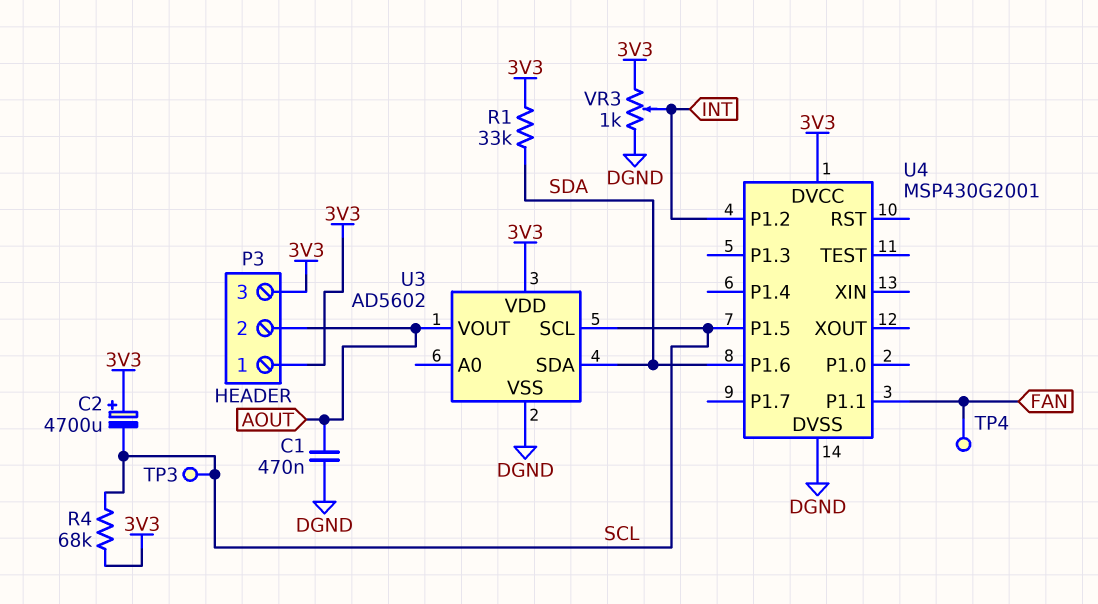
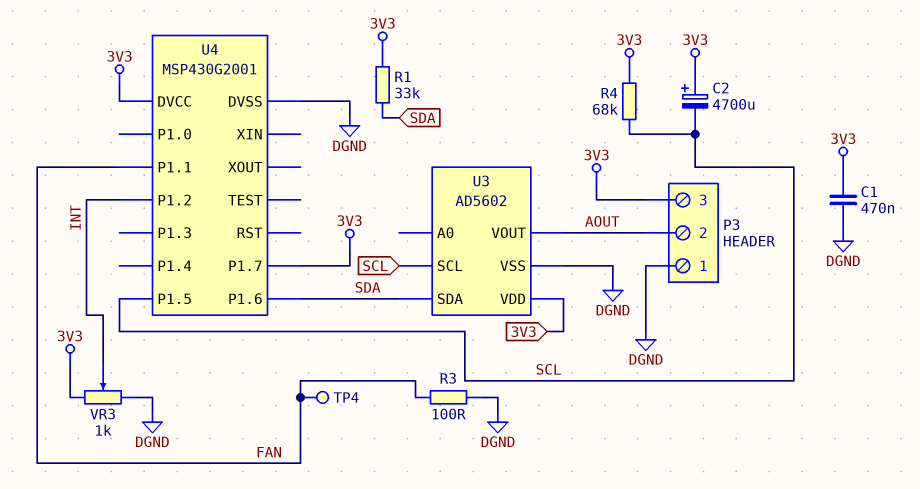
C1: 470nF (AOUT, DGND) -> 470nF (3V3, DGND)
P3 pin 1: 3V3 -> DGND
R3: none -> 100 (DGND, FAN)
TP3: test point (SCL) -> none
U4 pin P1.7: none -> 3V3

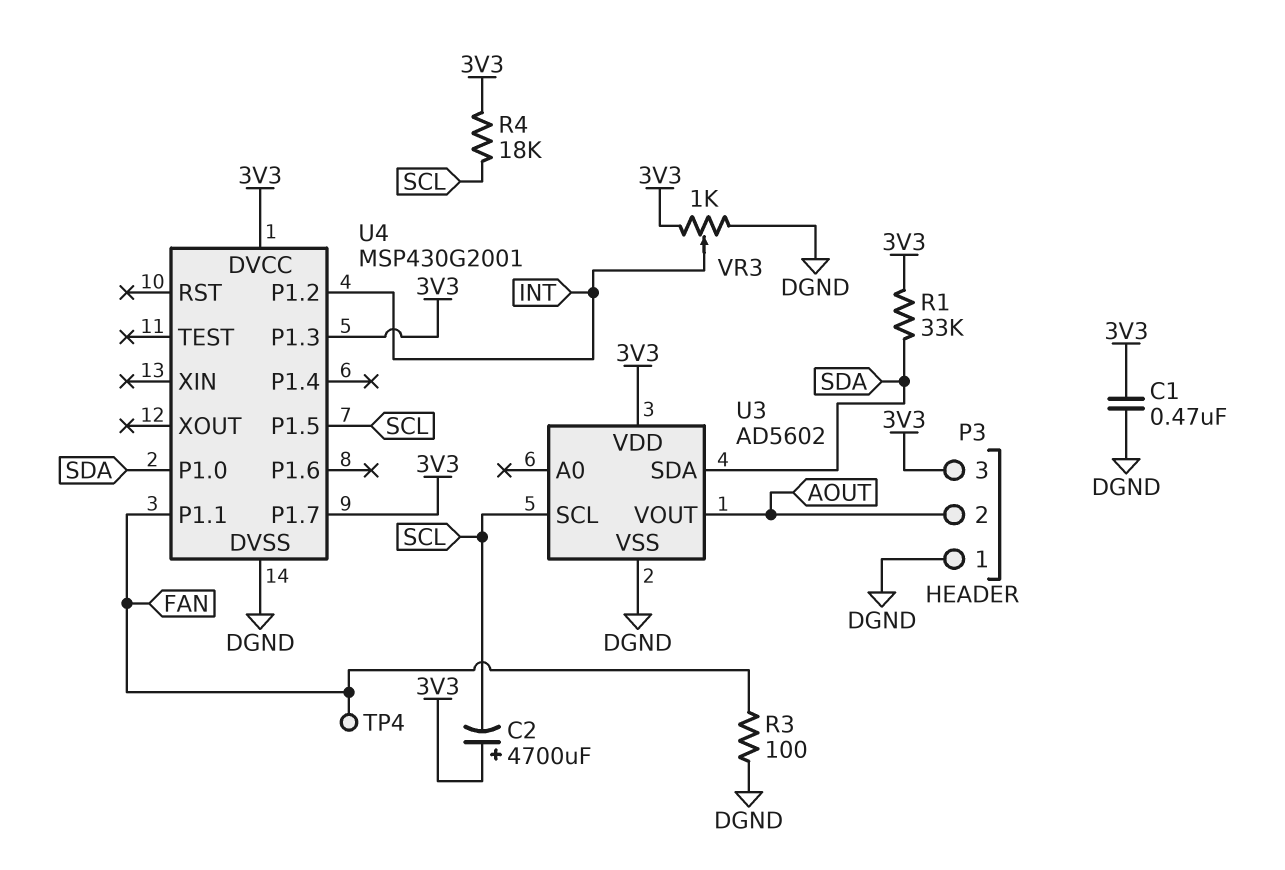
R4: 68k (3V3, SCL) -> 18k (3V3, SCL)
U4 pin P1.0: none -> SDA
U4 pin P1.3: none -> 3V3
U4 pin P1.6: SDA -> none

